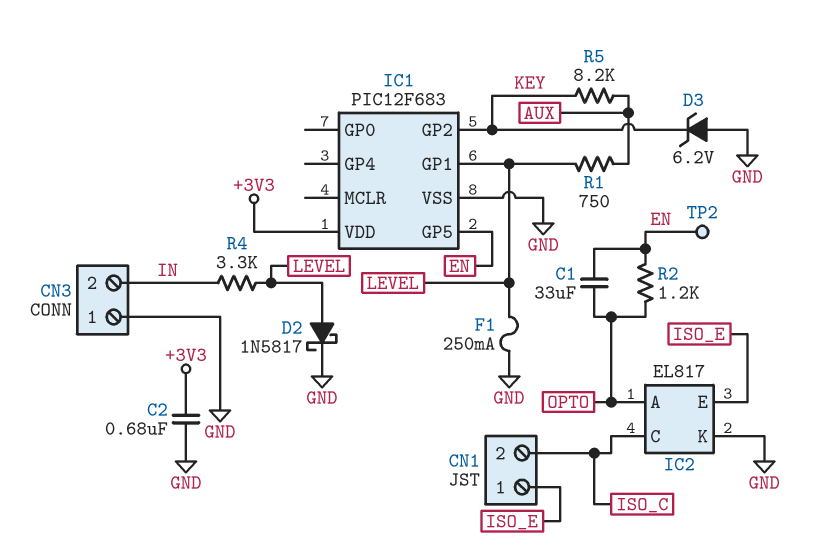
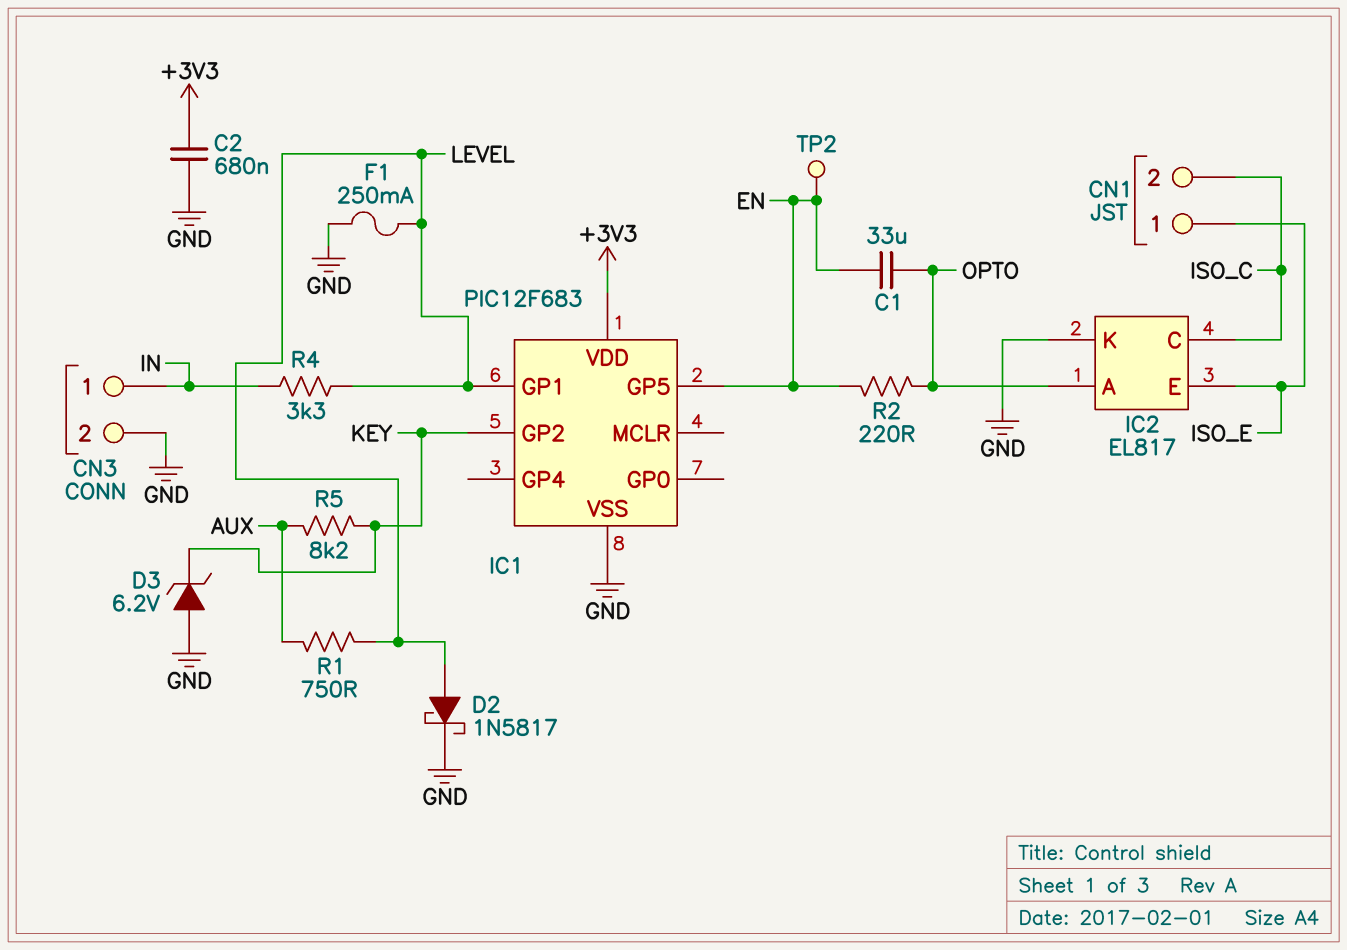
CN3 pin 1: GND -> IN
CN3 pin 2: IN -> GND
R2: 1.2k (EN, OPTO) -> 220 (EN, OPTO)

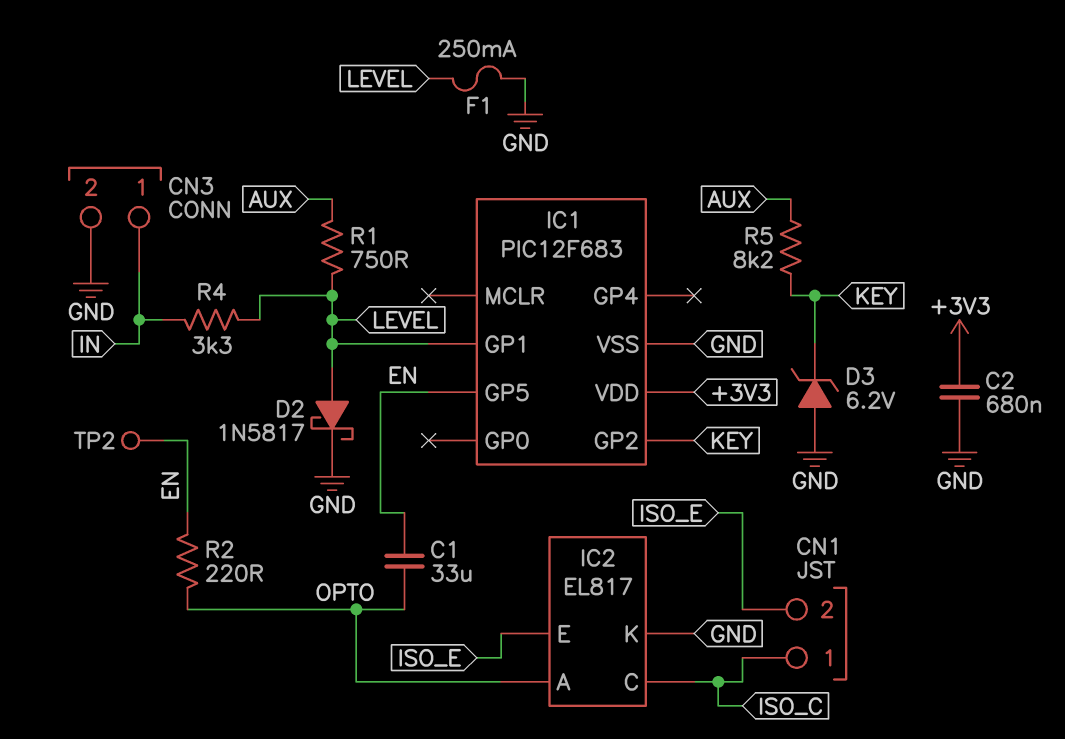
CN1 pin 1: ISO_E -> ISO_C
CN1 pin 2: ISO_C -> ISO_E

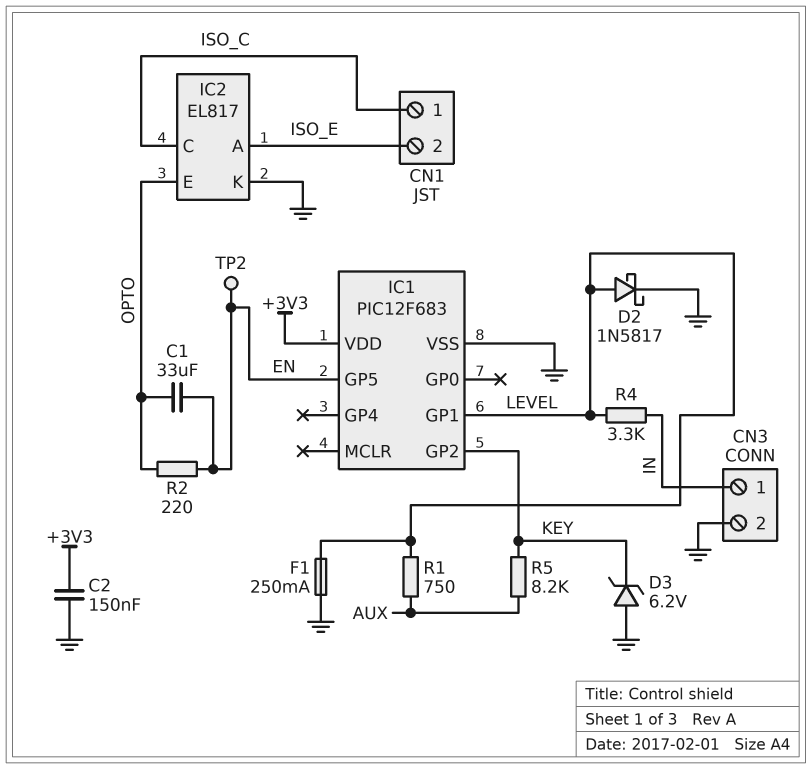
C2: 680nF (+3V3, GND) -> 150nF (+3V3, GND)
IC2 pin A: OPTO -> ISO_E
IC2 pin E: ISO_E -> OPTO

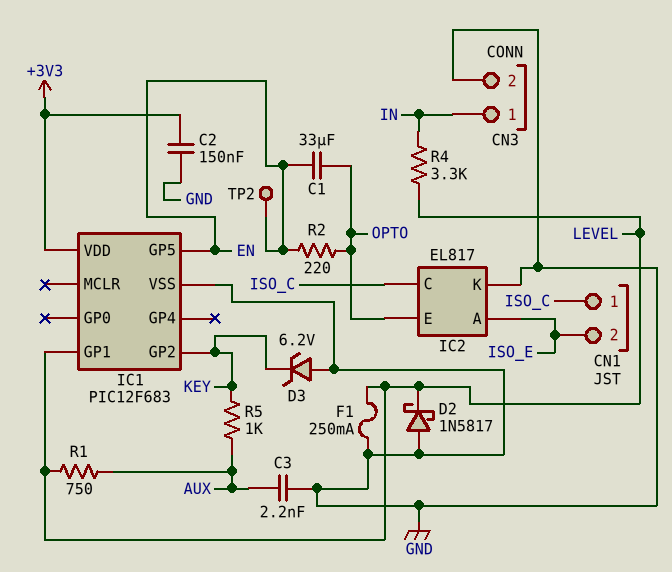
C3: none -> 2.2nF (AUX, GND)
D2: schottky 1N5817 (A LEVEL, K GND) -> schottky 1N5817 (A GND, K LEVEL)
R5: 8.2k (AUX, KEY) -> 1k (AUX, KEY)

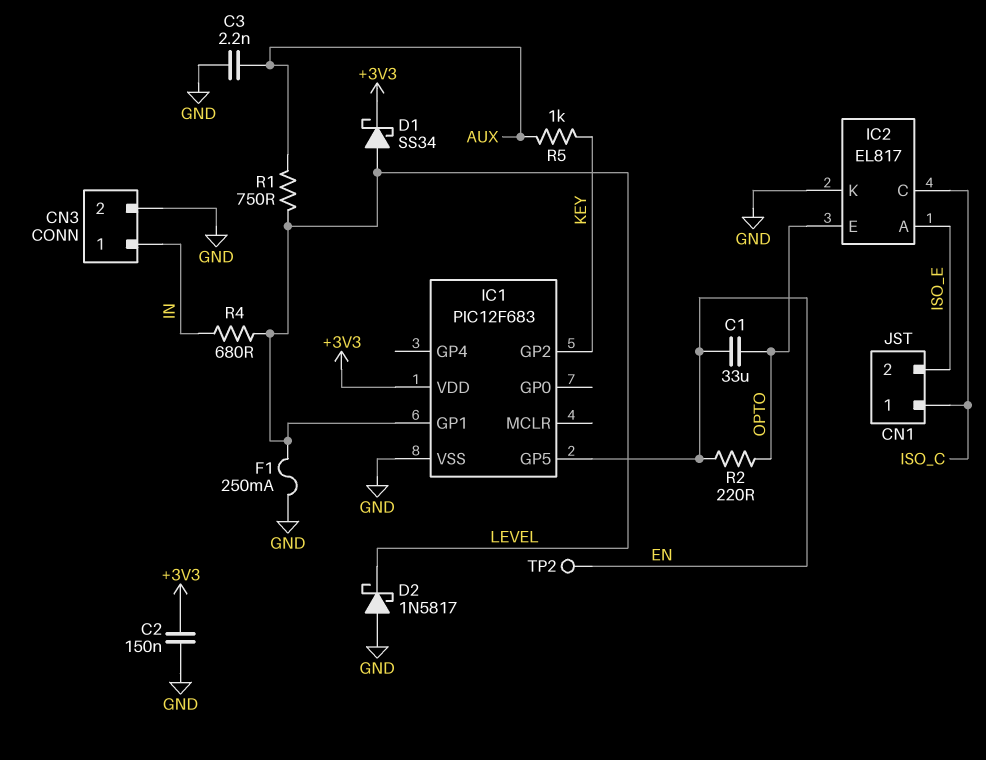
D1: none -> schottky SS34 (A LEVEL, K +3V3)
D3: zener 6.2V (A GND, K KEY) -> none
R4: 3.3k (IN, LEVEL) -> 680 (IN, LEVEL)

